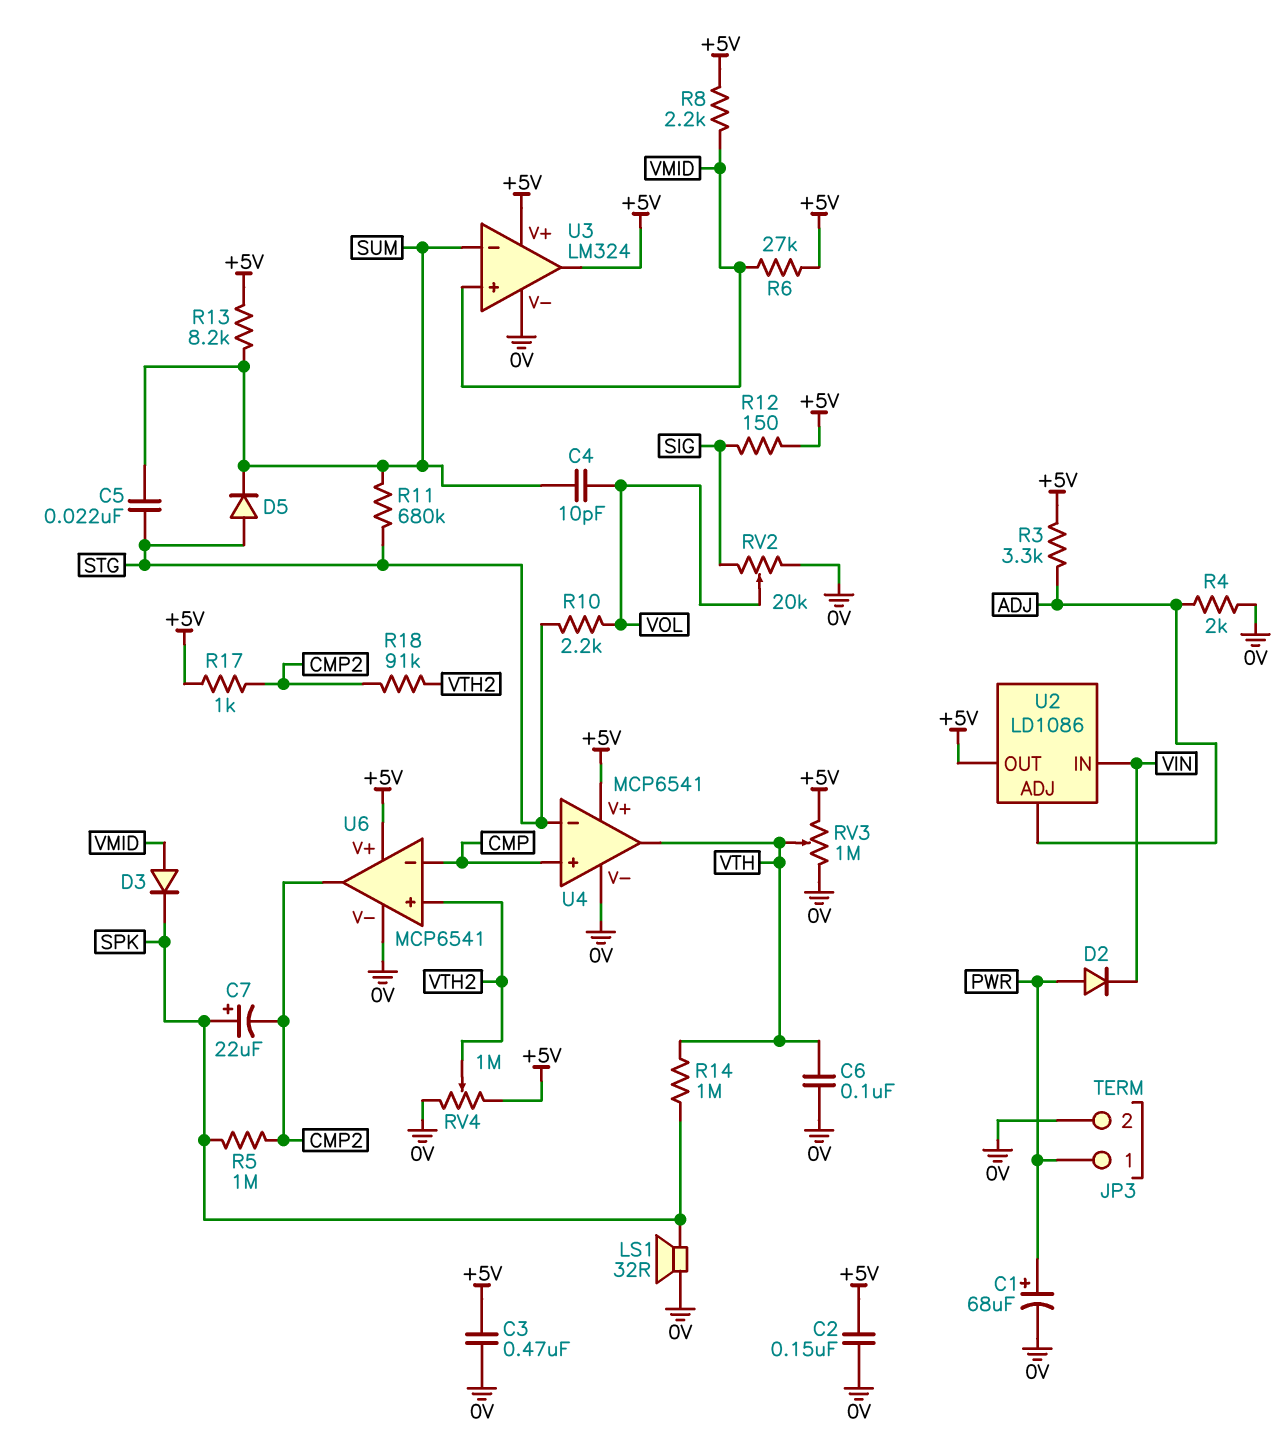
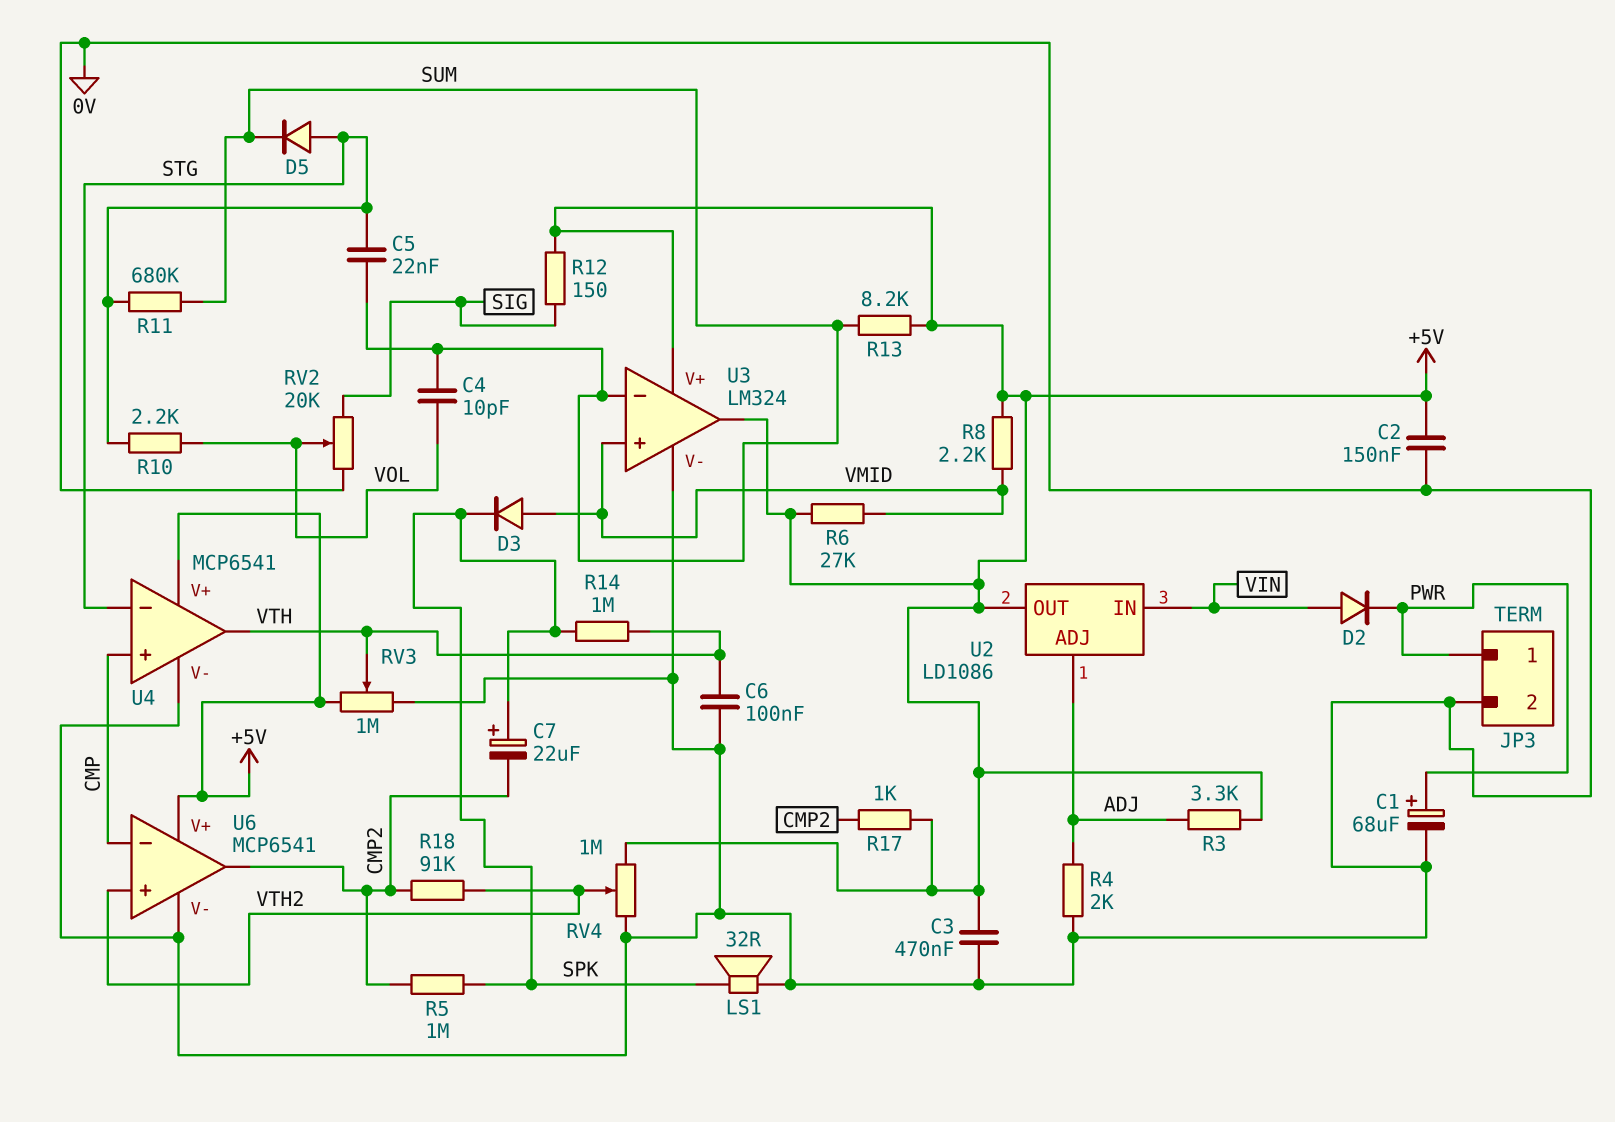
D2: diode (A PWR, K VIN) -> diode (A VIN, K PWR)

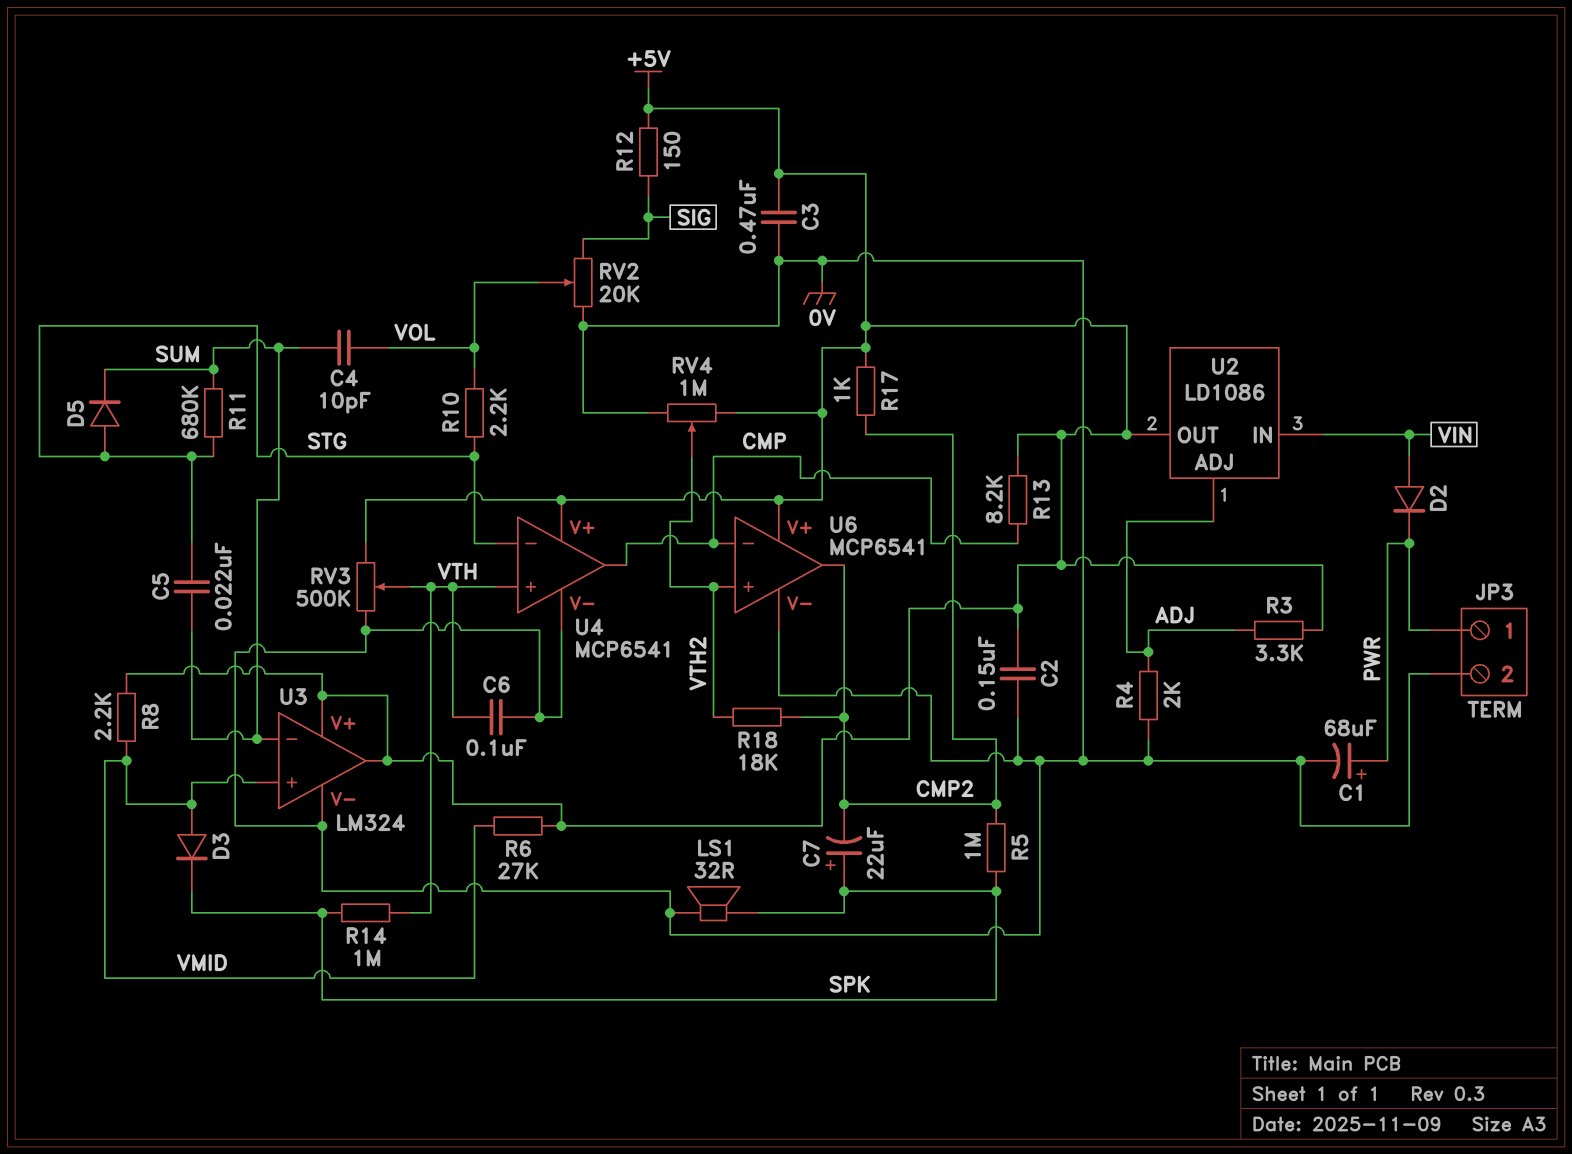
R13: 8.2k (+5V, SUM) -> 8.2k (+5V, CMP)
R18: 91k (CMP2, VTH2) -> 18k (CMP2, VTH2)
RV3: 1M (+5V, 0V, wiper VTH) -> 500k (+5V, 0V, wiper VTH)
U4 pin in+: CMP -> VTH
U4 pin out: VTH -> CMP

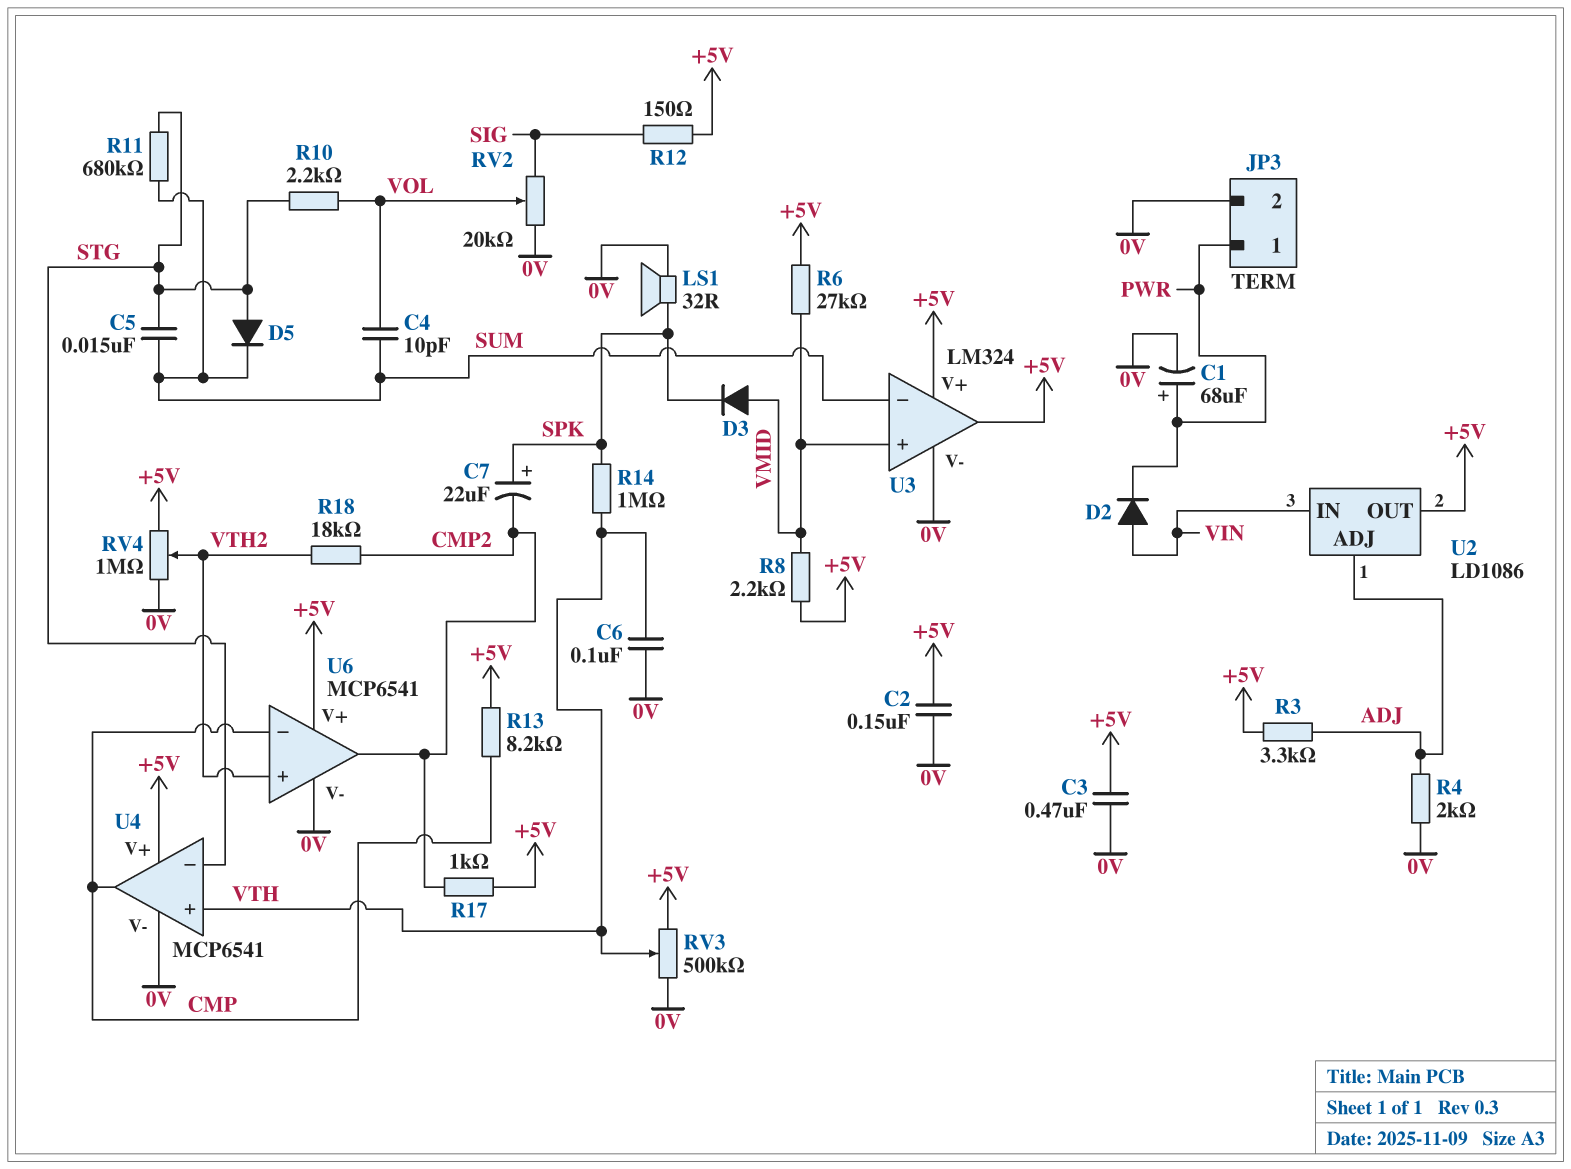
C5: 22nF (STG, SUM) -> 15nF (STG, SUM)
R5: 1M (CMP2, SPK) -> none

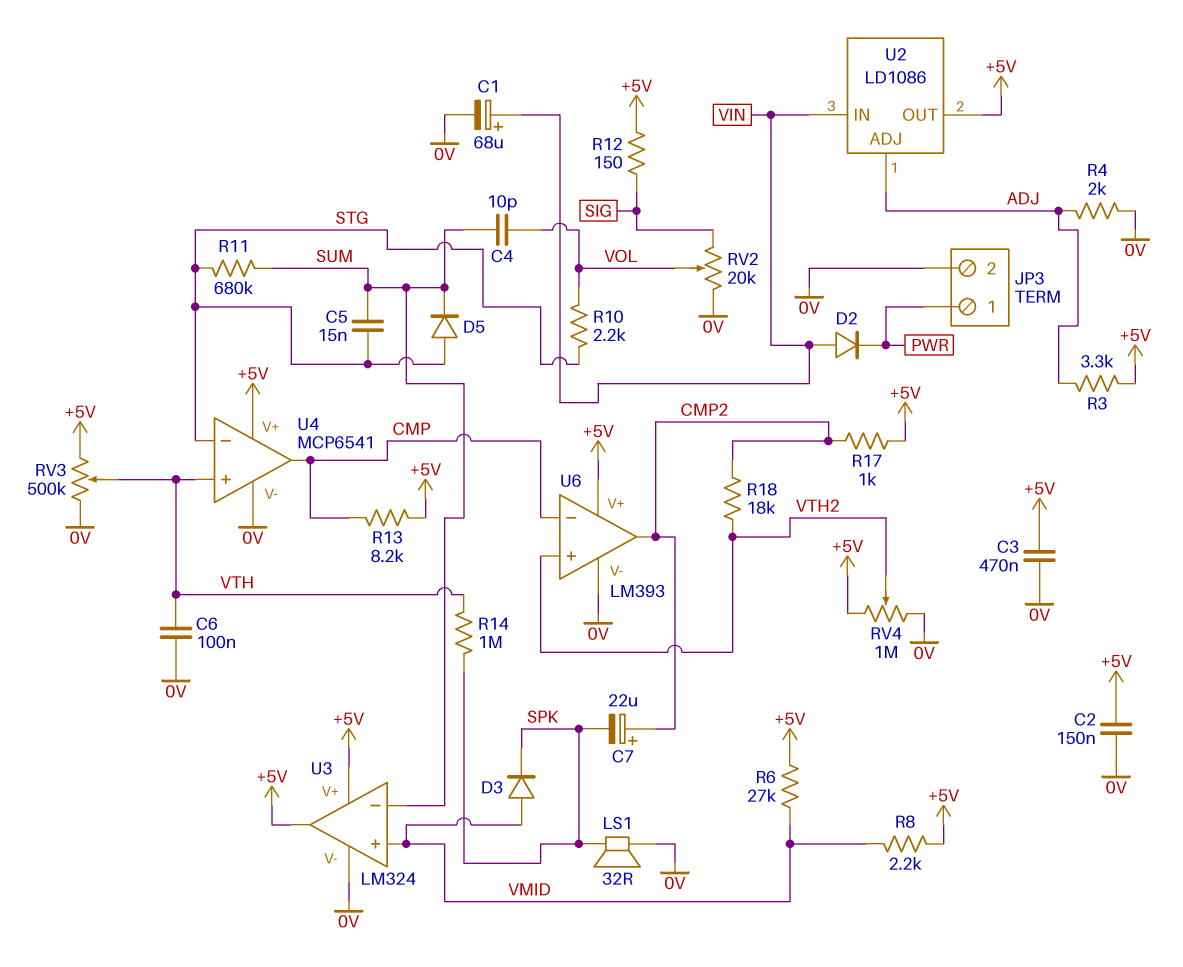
C1: 68uF (plus PWR, minus 0V) -> 68uF (plus VIN, minus 0V)
C7: 22uF (plus SPK, minus CMP2) -> 22uF (plus CMP2, minus SPK)
U6: MCP6541 -> LM393

